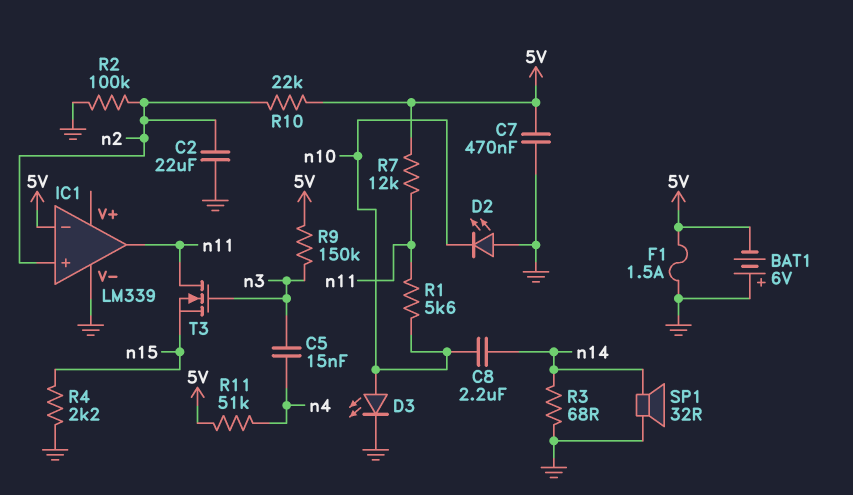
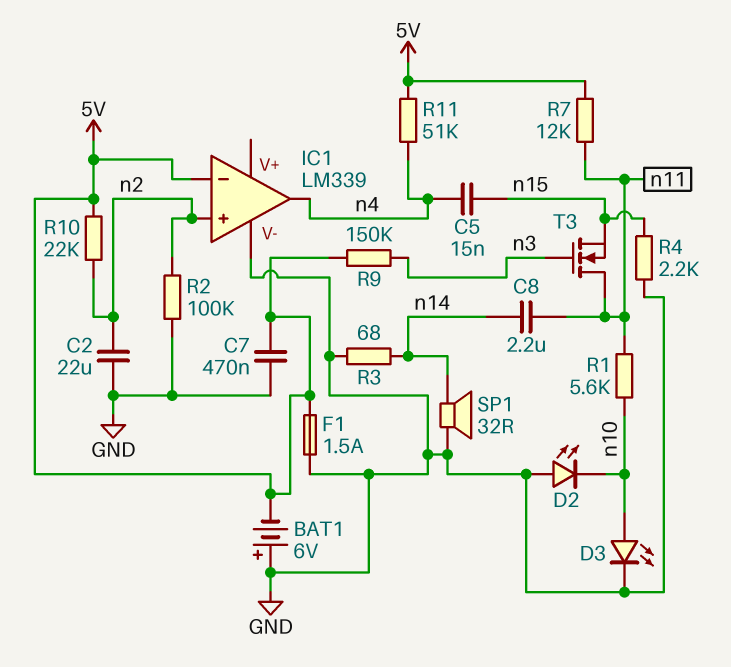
C5: 15nF (n3, n4) -> 15nF (n4, n15)
C8: 2.2uF (n10, n14) -> 2.2uF (n11, n14)
IC1 pin out: n11 -> n4

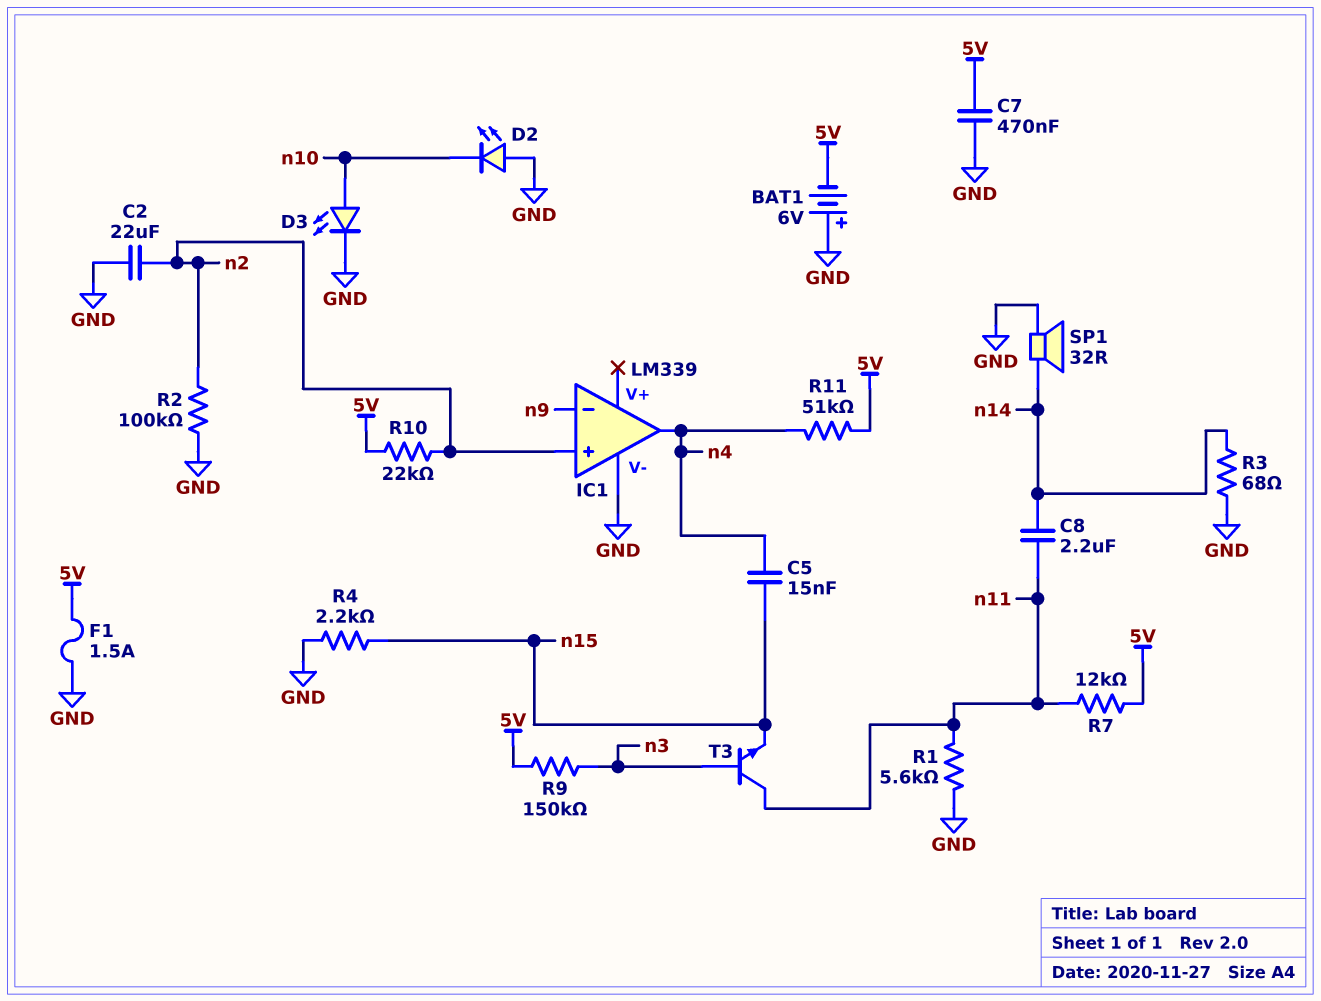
IC1 pin in-: 5V -> n9
R1: 5.6k (n10, n11) -> 5.6k (GND, n11)
T3: NMOS (G n3, D n11, S n15) -> NPN (B n3, C n11, E n15)

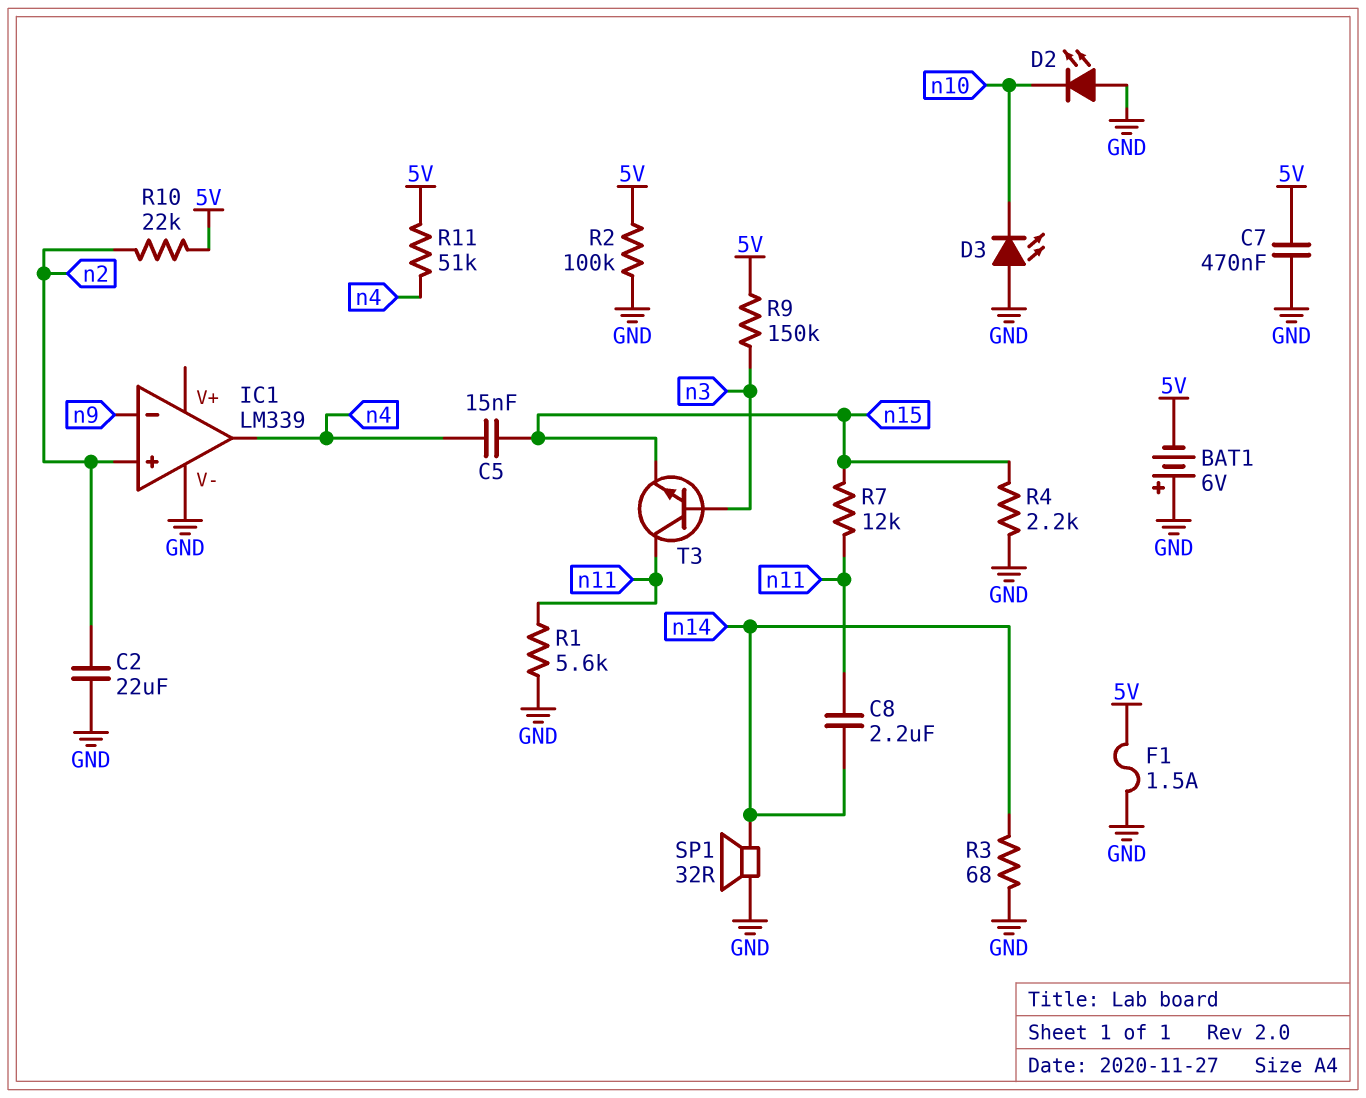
D3: LED (A n10, K GND) -> LED (A GND, K n10)
R2: 100k (GND, n2) -> 100k (5V, GND)
R7: 12k (5V, n11) -> 12k (n11, n15)

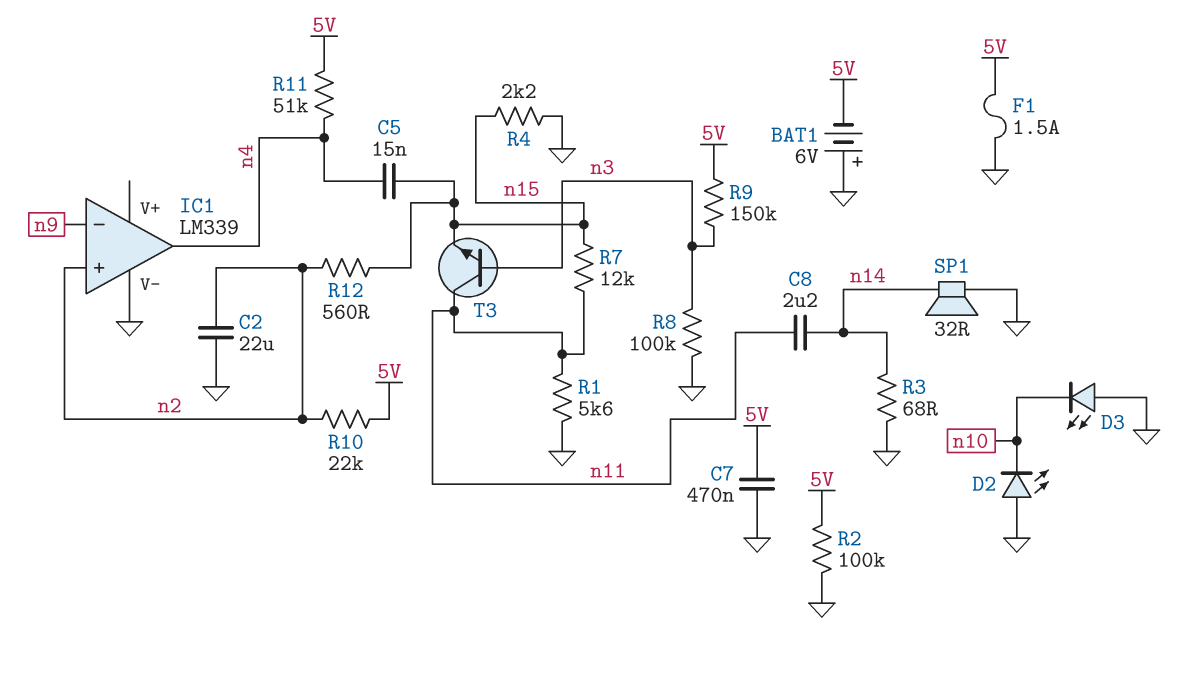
R8: none -> 100k (GND, n3)
R12: none -> 560 (n2, n15)

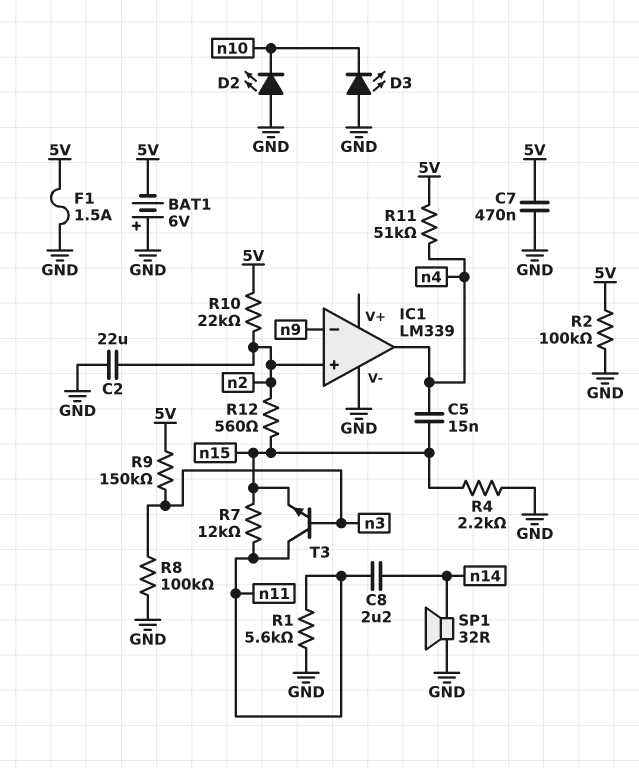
R3: 68 (GND, n14) -> none

